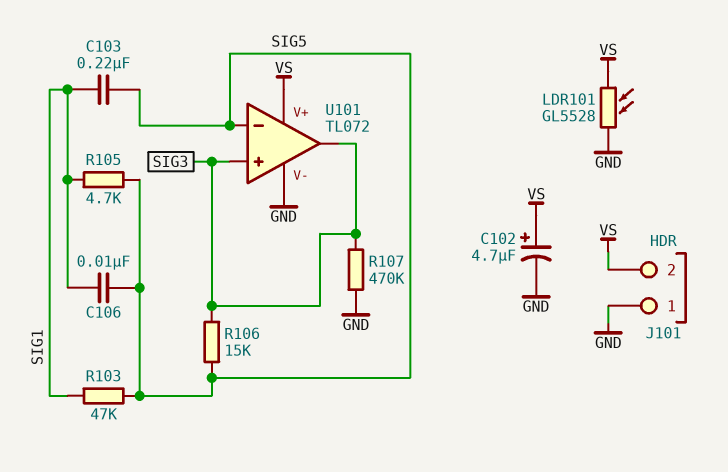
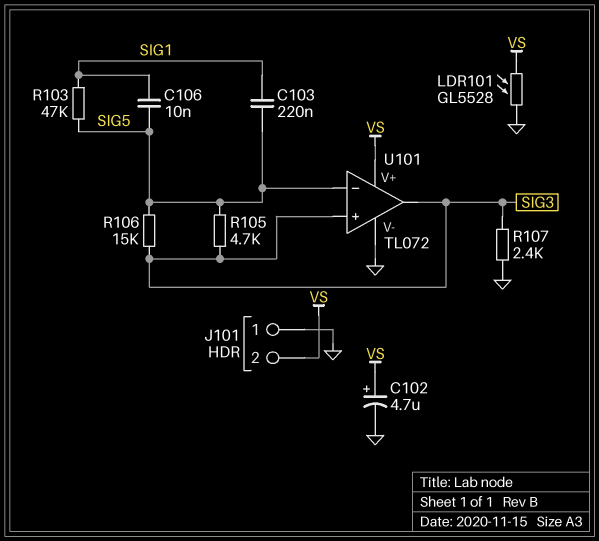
R105: 4.7k (SIG1, SIG5) -> 4.7k (SIG3, SIG5)
R107: 470k (GND, SIG3) -> 2.4k (GND, SIG3)

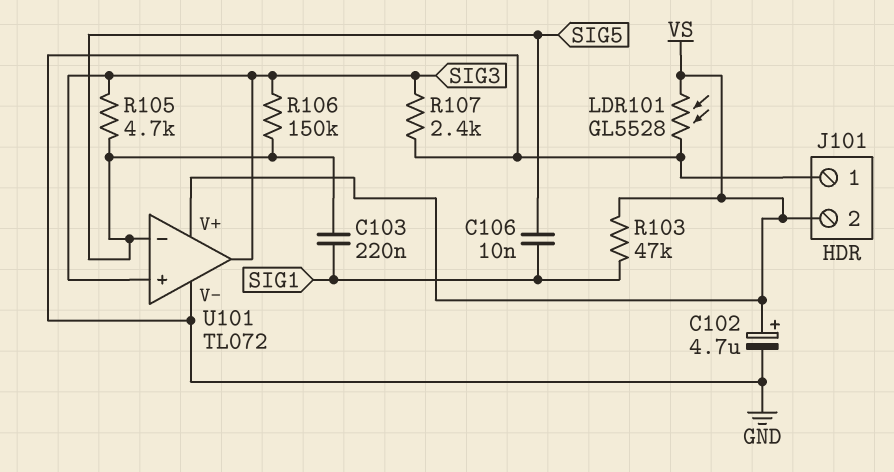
R103: 47k (SIG1, SIG5) -> 47k (SIG1, VS)
R106: 15k (SIG3, SIG5) -> 150k (SIG3, SIG5)

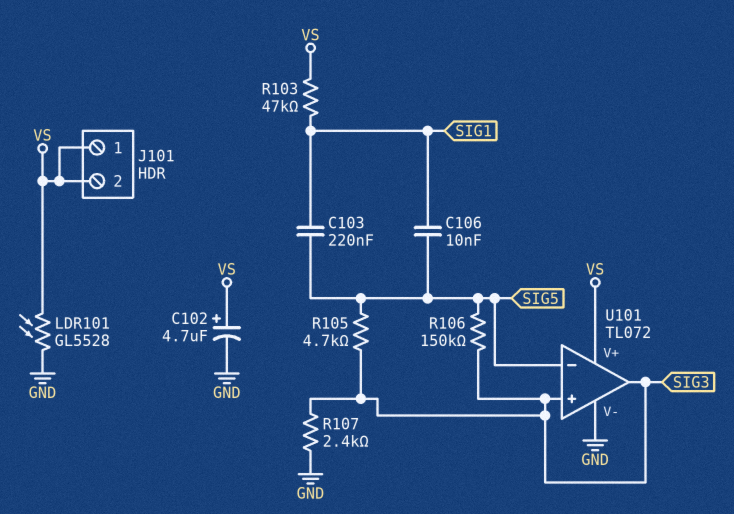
J101 pin 1: GND -> VS

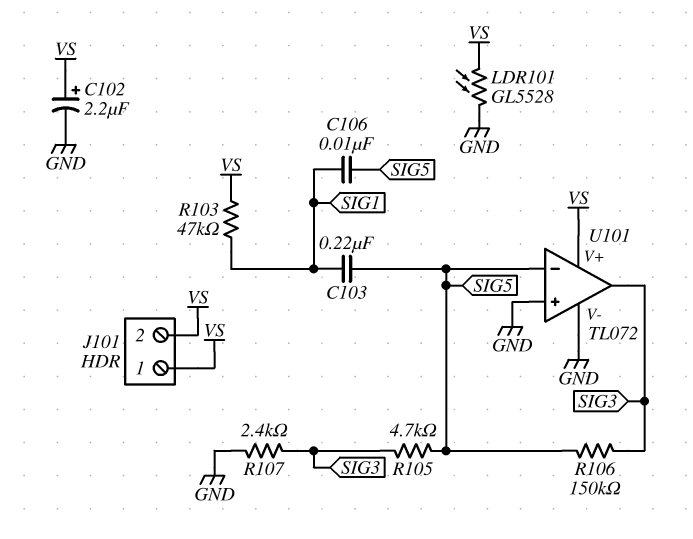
C102: 4.7uF (plus VS, minus GND) -> 2.2uF (plus VS, minus GND)
U101 pin in+: SIG3 -> GND

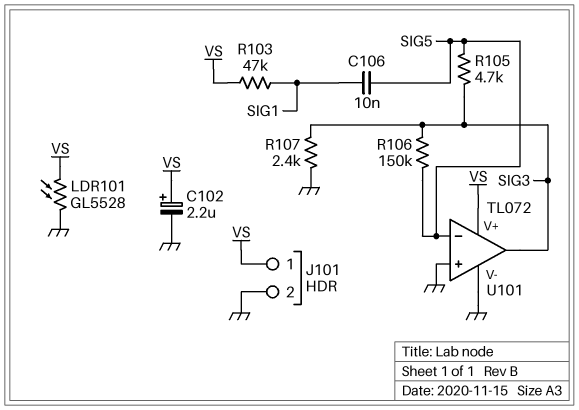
C103: 220nF (SIG1, SIG5) -> none
J101 pin 2: VS -> GND

